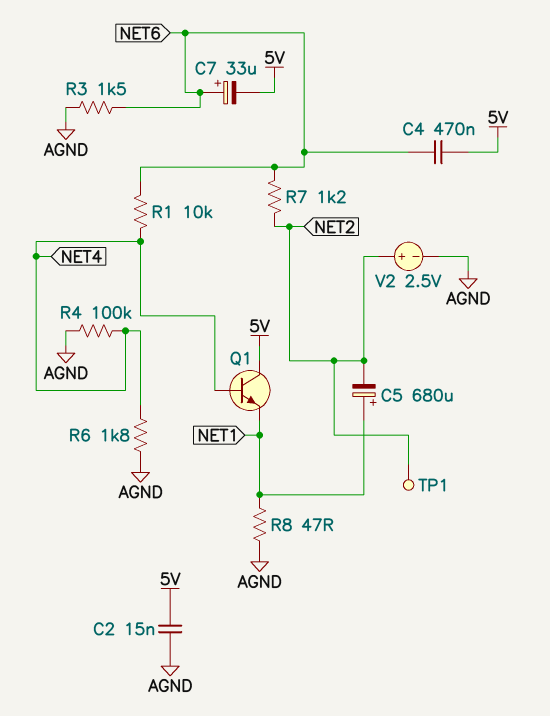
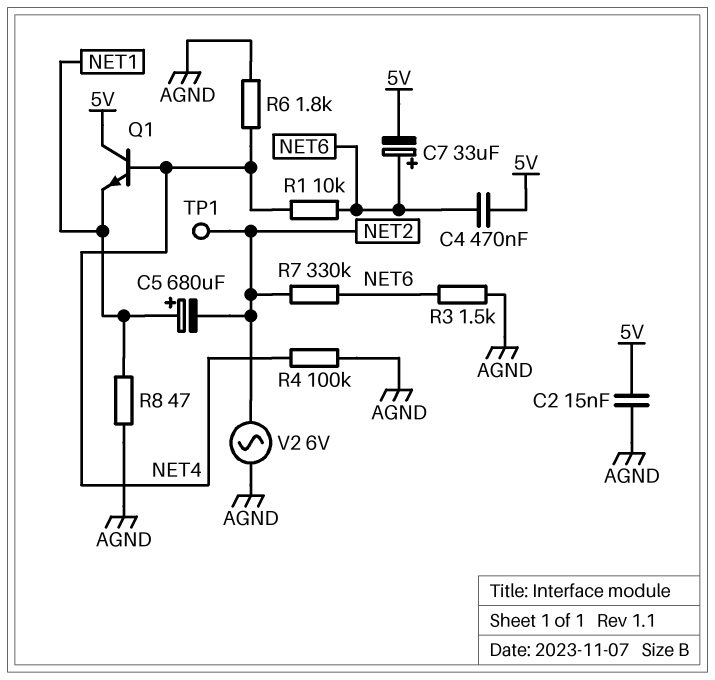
R7: 1.2k (NET2, NET6) -> 330k (NET2, NET6)
V2: 2.5V (plus NET2, minus AGND) -> AC 6V (AGND, NET2)

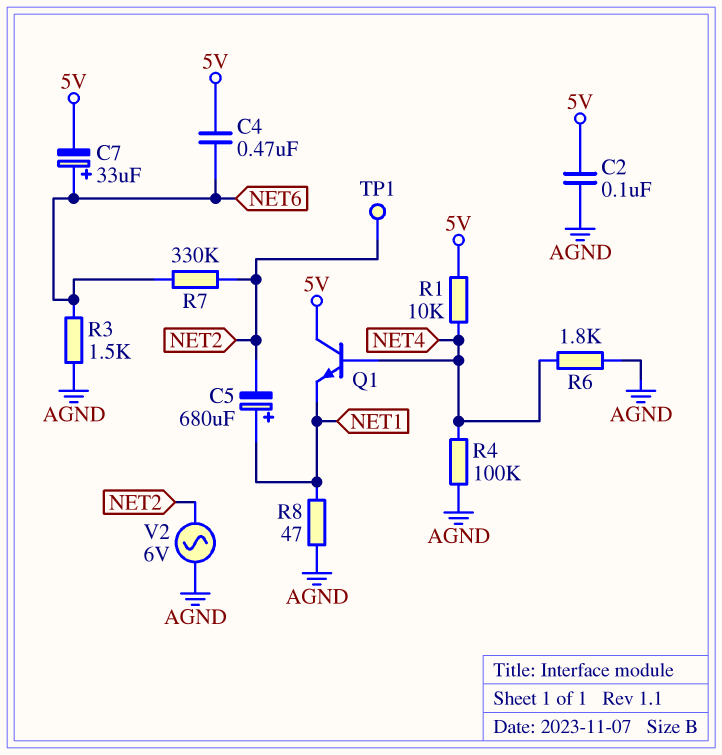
C2: 15nF (5V, AGND) -> 100nF (5V, AGND)
R1: 10k (NET4, NET6) -> 10k (5V, NET4)

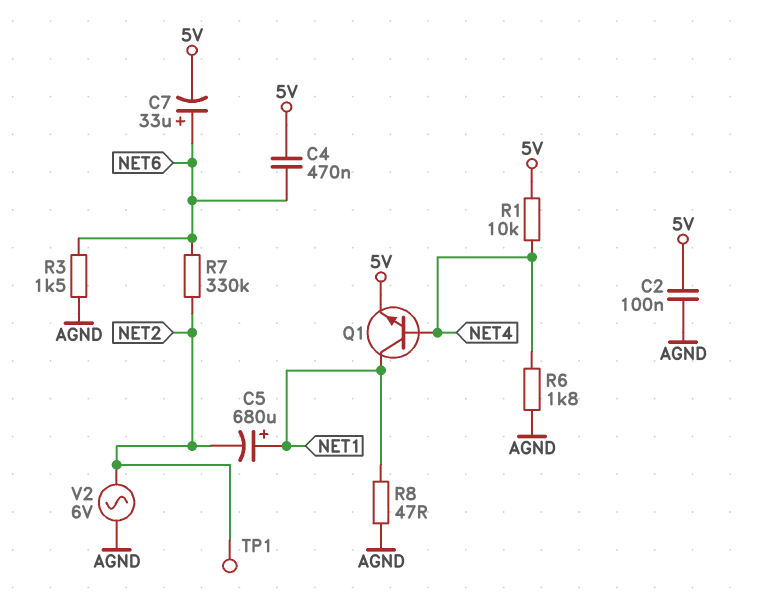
Q1: NPN (B NET4, C 5V, E NET1) -> NPN (B NET4, C NET1, E 5V)
R4: 100k (AGND, NET4) -> none

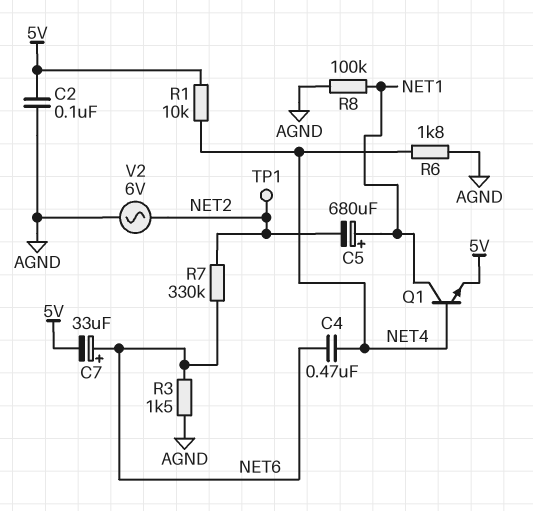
C4: 470nF (5V, NET6) -> 470nF (NET4, NET6)
R8: 47 (AGND, NET1) -> 100k (AGND, NET1)

